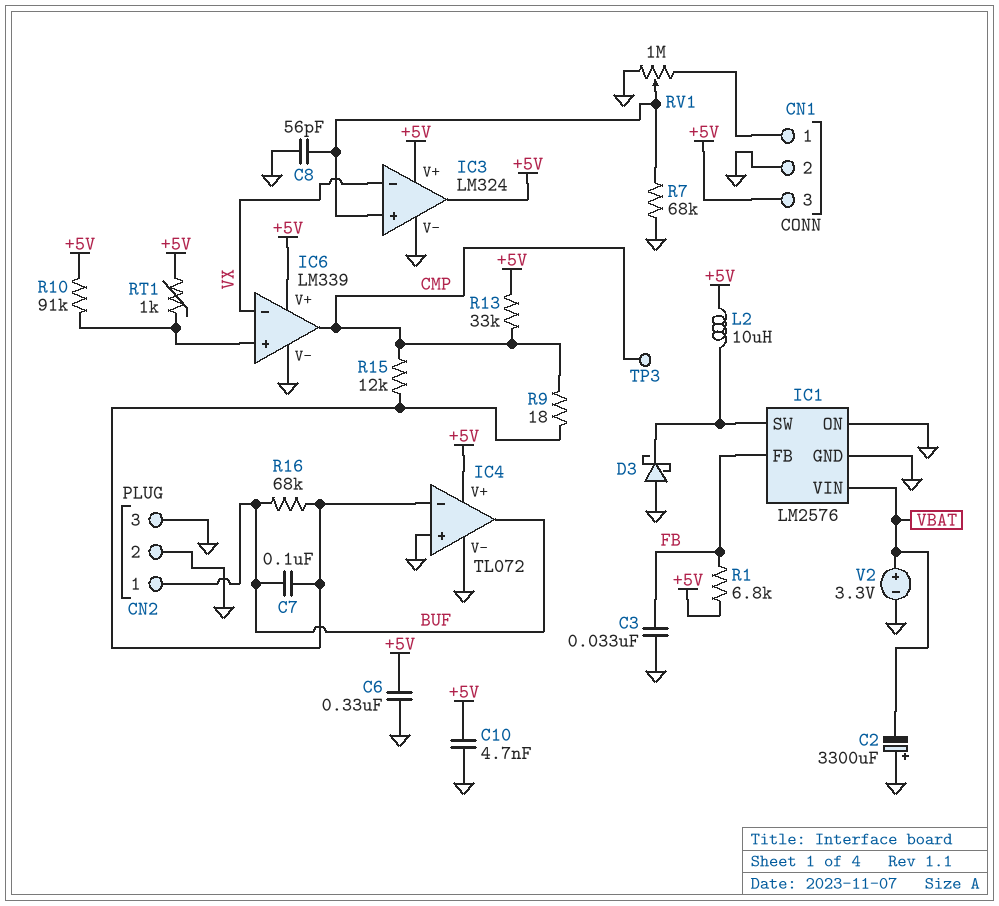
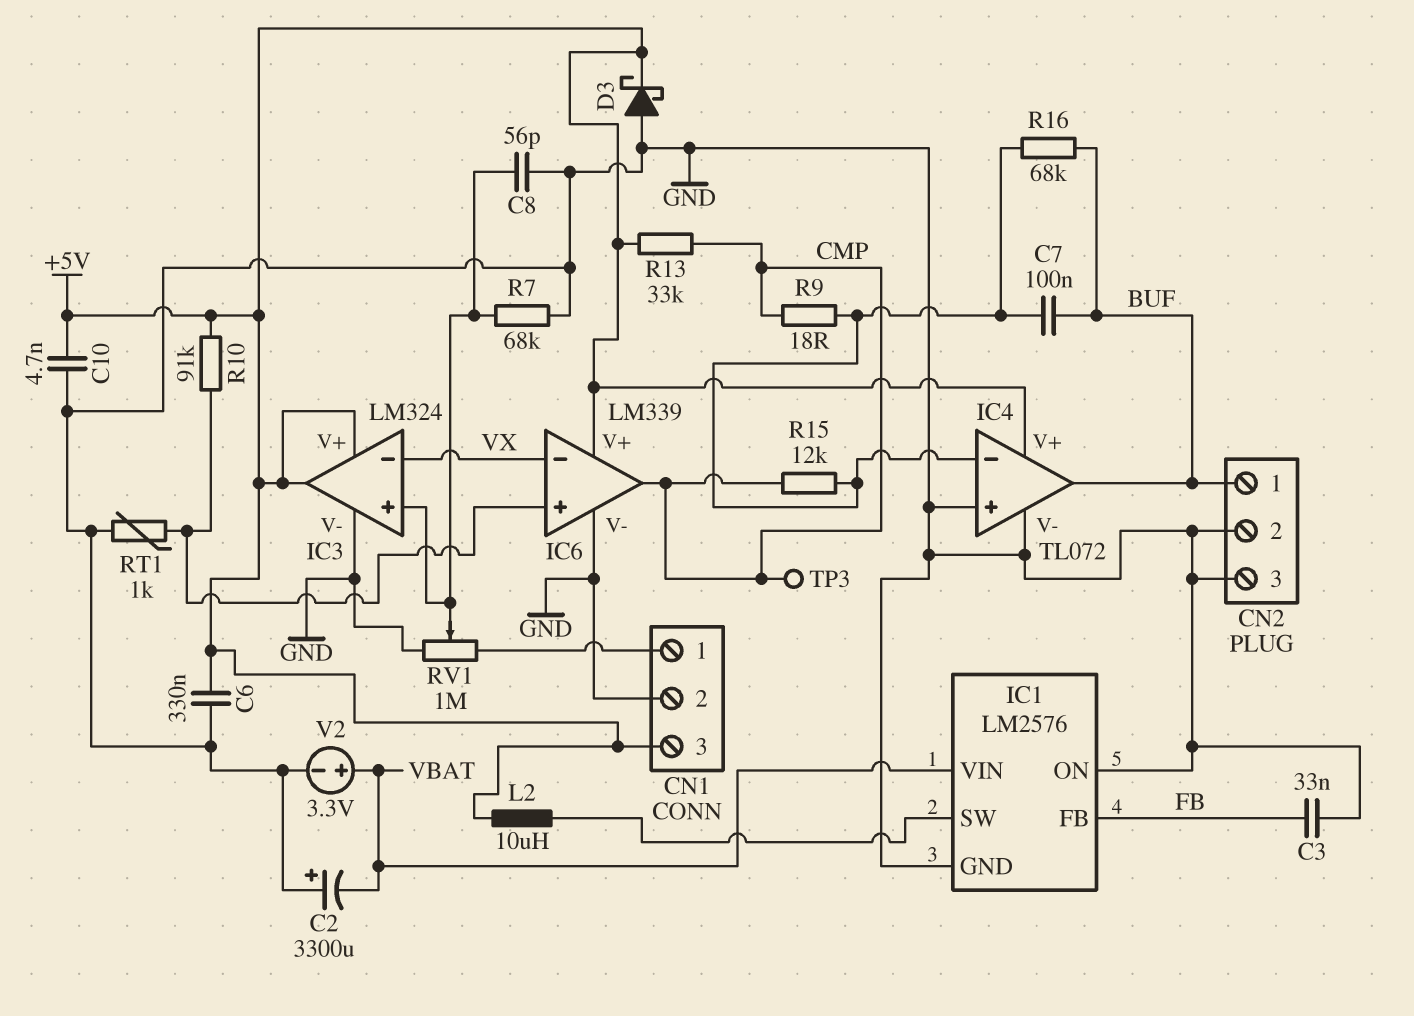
D3: schottky (A GND, K IC1/SW) -> schottky (A GND, K +5V)
R1: 6.8k (+5V, FB) -> none
RT1: 1k (+5V, IC6/in+) -> 1k (GND, IC6/in+)

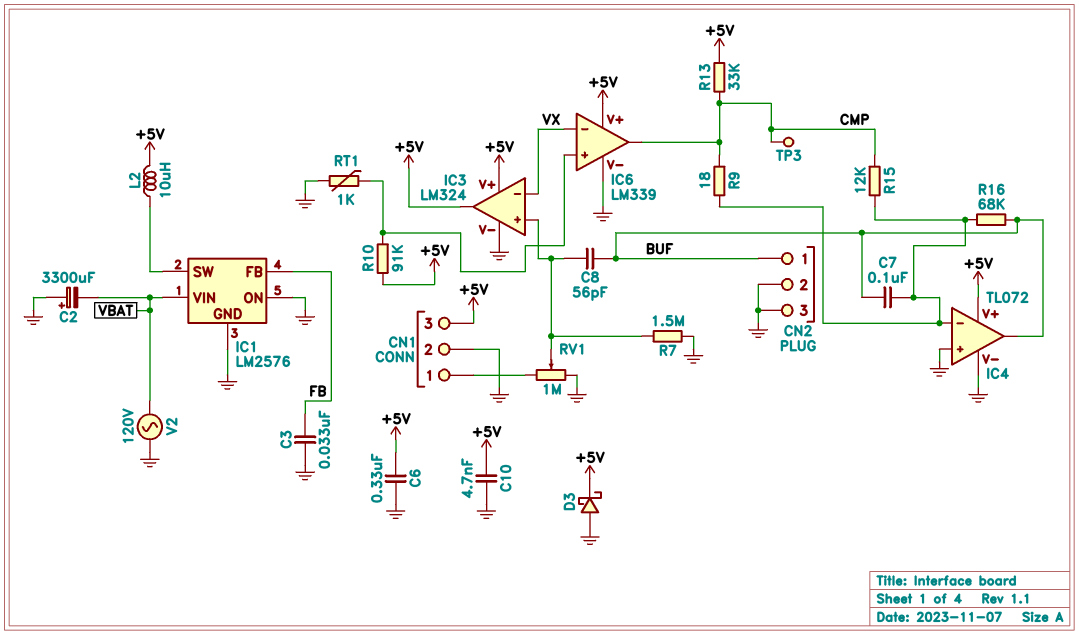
C8: 56pF (GND, IC3/in+) -> 56pF (BUF, IC3/in+)
R7: 68k (GND, IC3/in+) -> 1.5M (GND, IC3/in+)
V2: 3.3V (plus VBAT, minus GND) -> AC 120V (GND, VBAT)

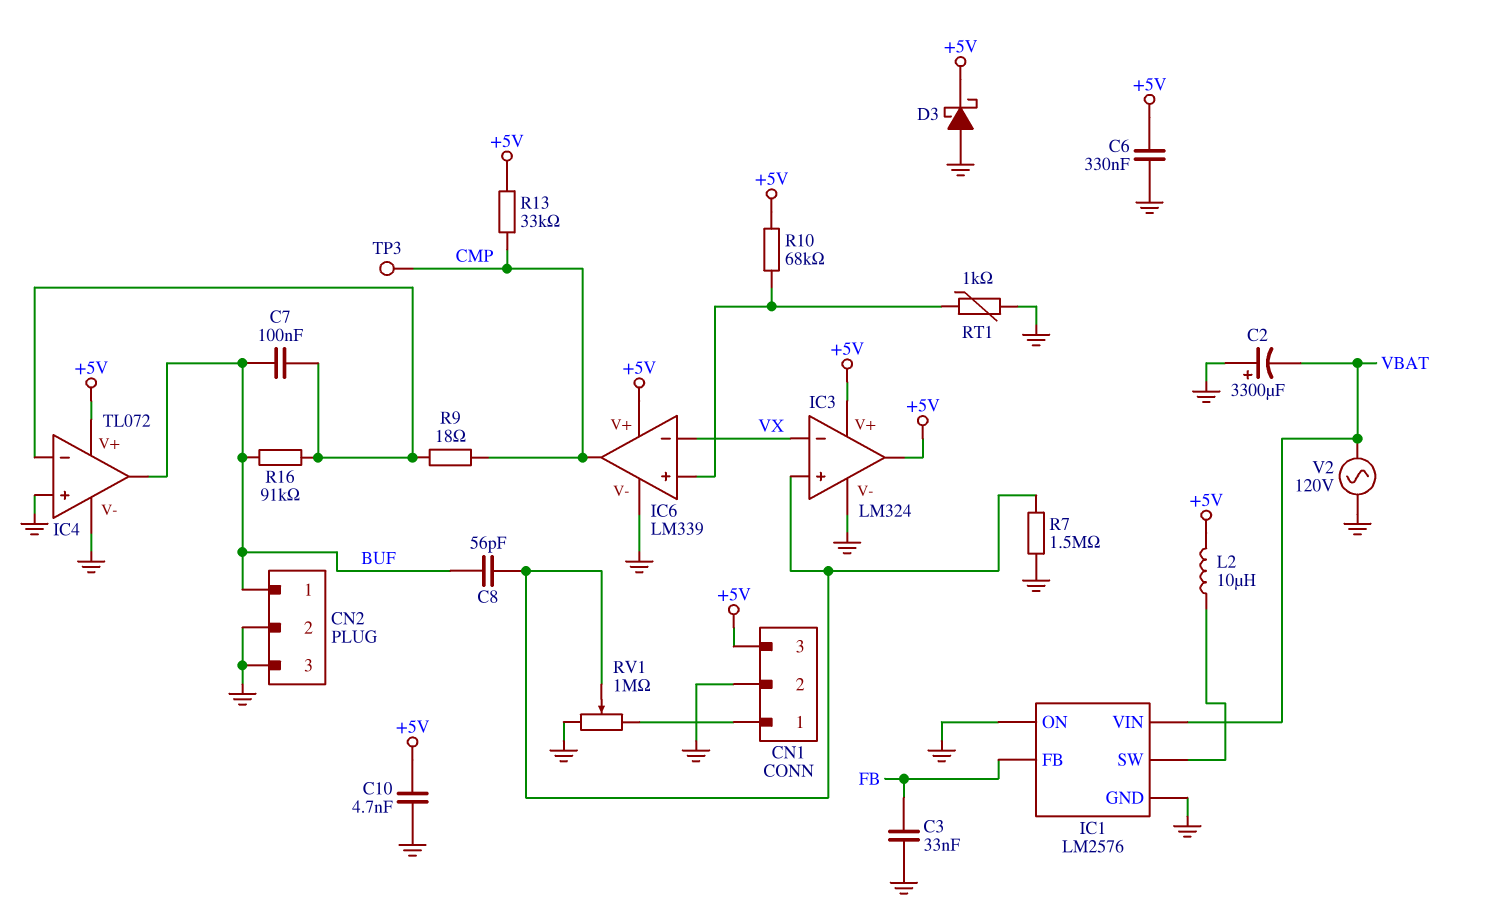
R10: 91k (+5V, IC6/in+) -> 68k (+5V, IC6/in+)
R15: 12k (CMP, IC4/in-) -> none
R16: 68k (BUF, IC4/in-) -> 91k (BUF, IC4/in-)

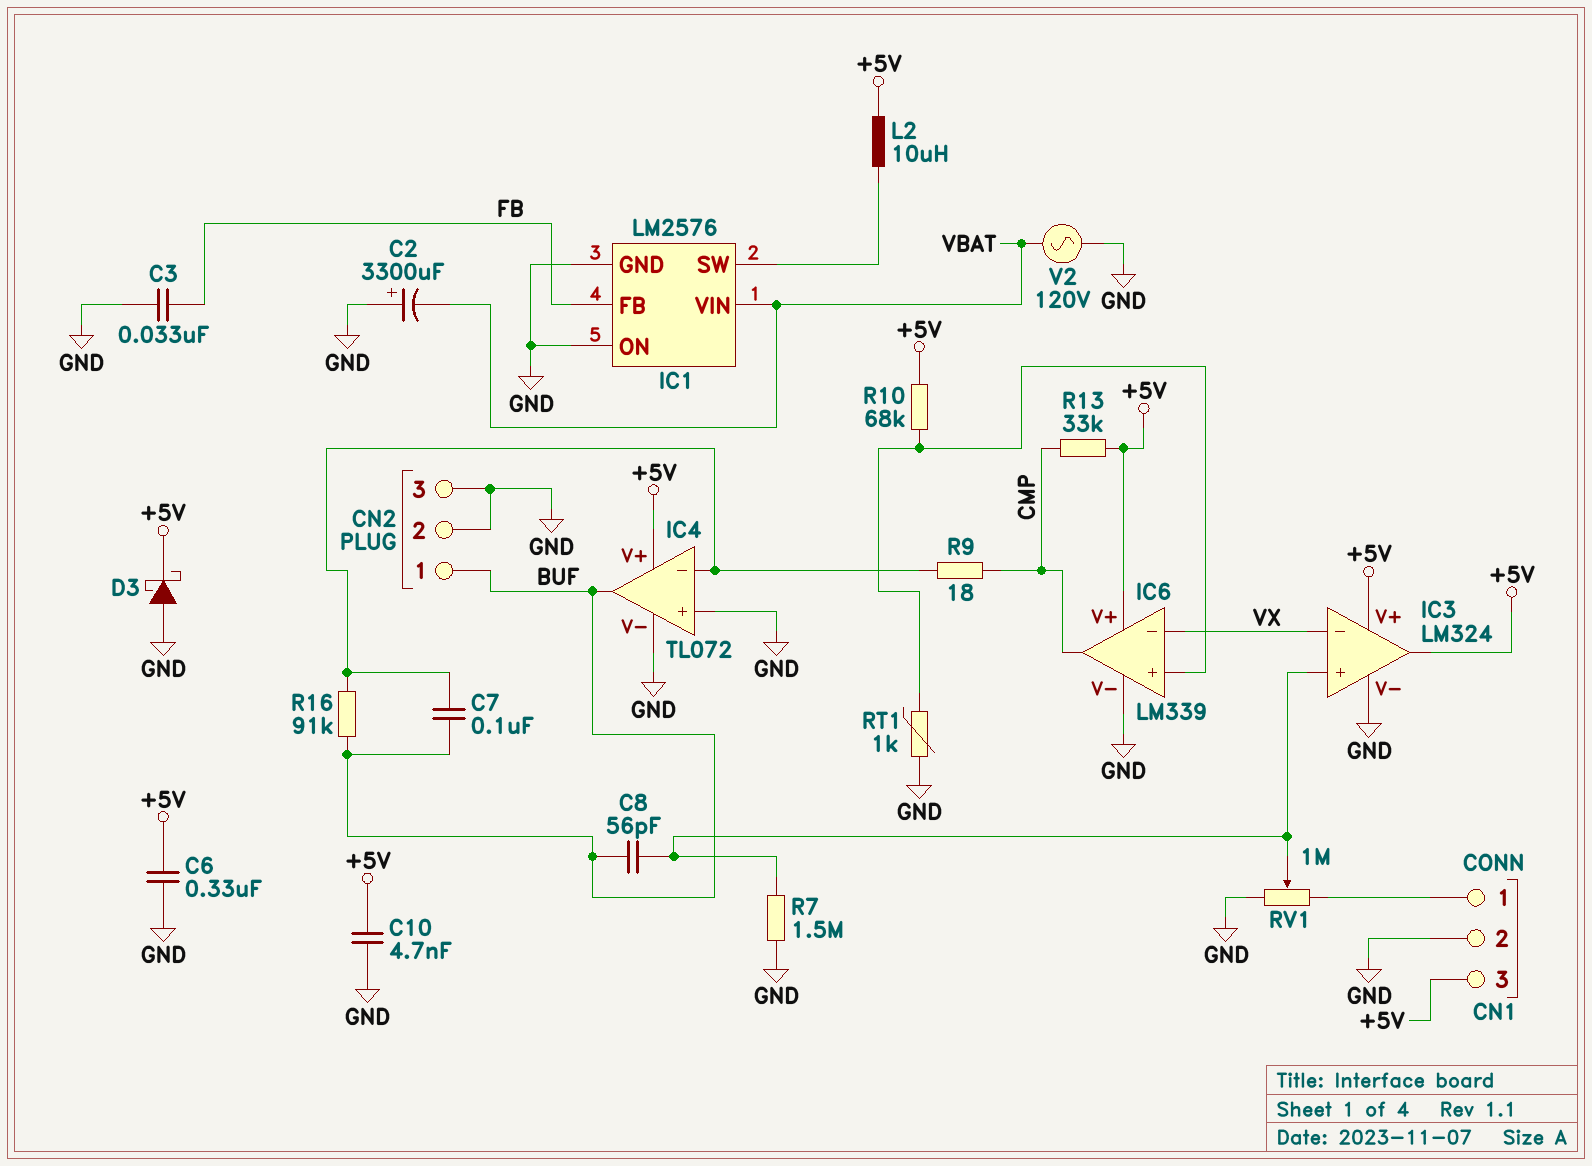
TP3: test point (CMP) -> none

